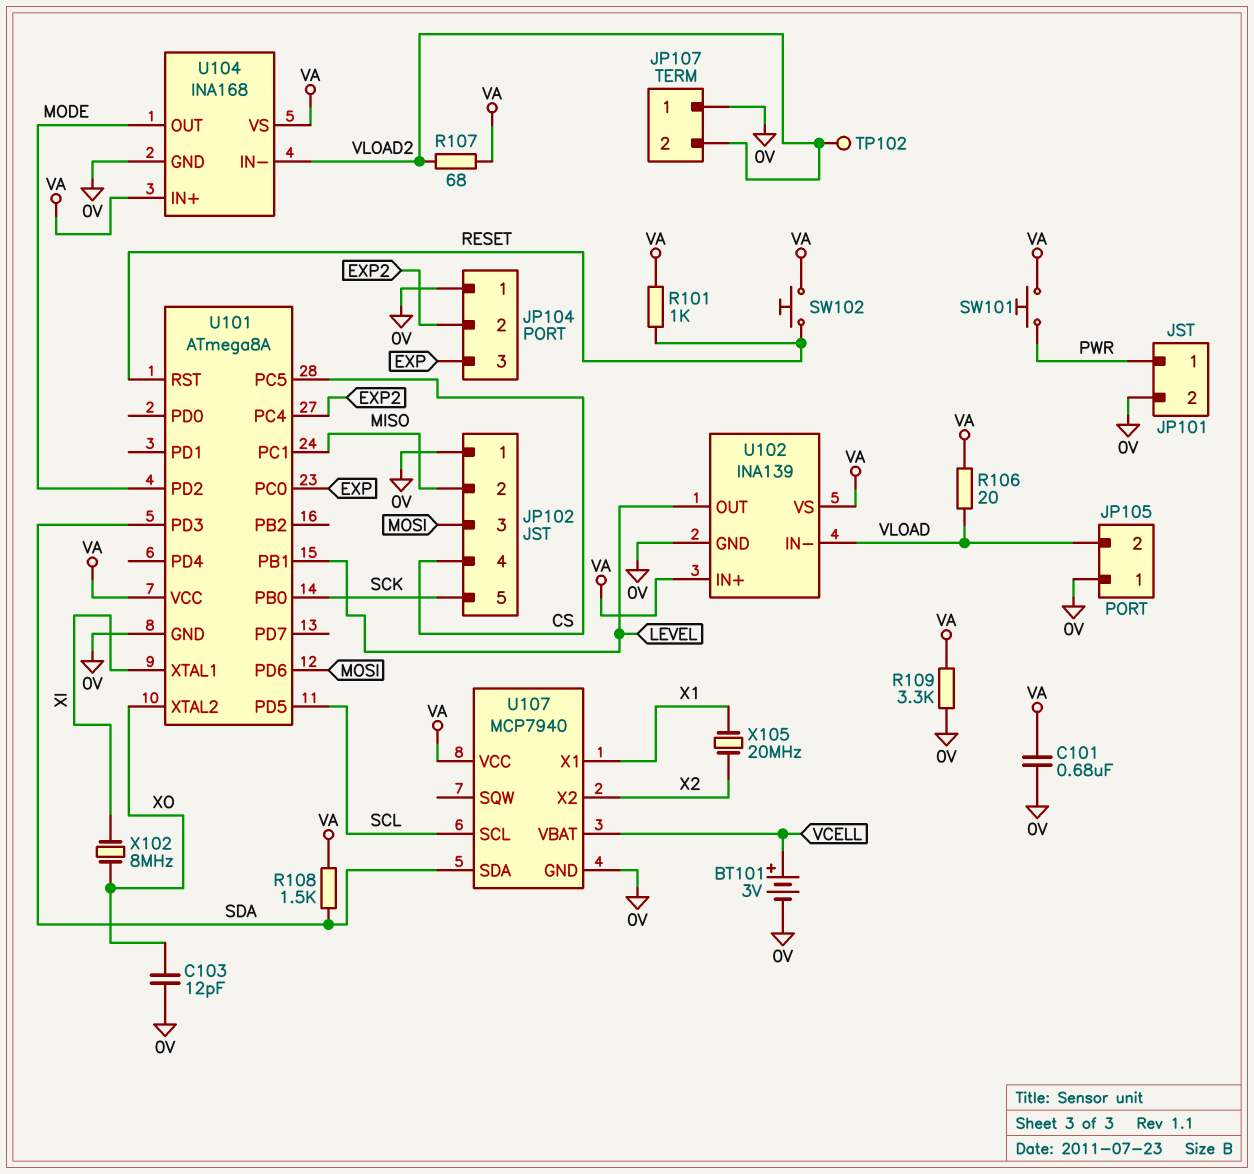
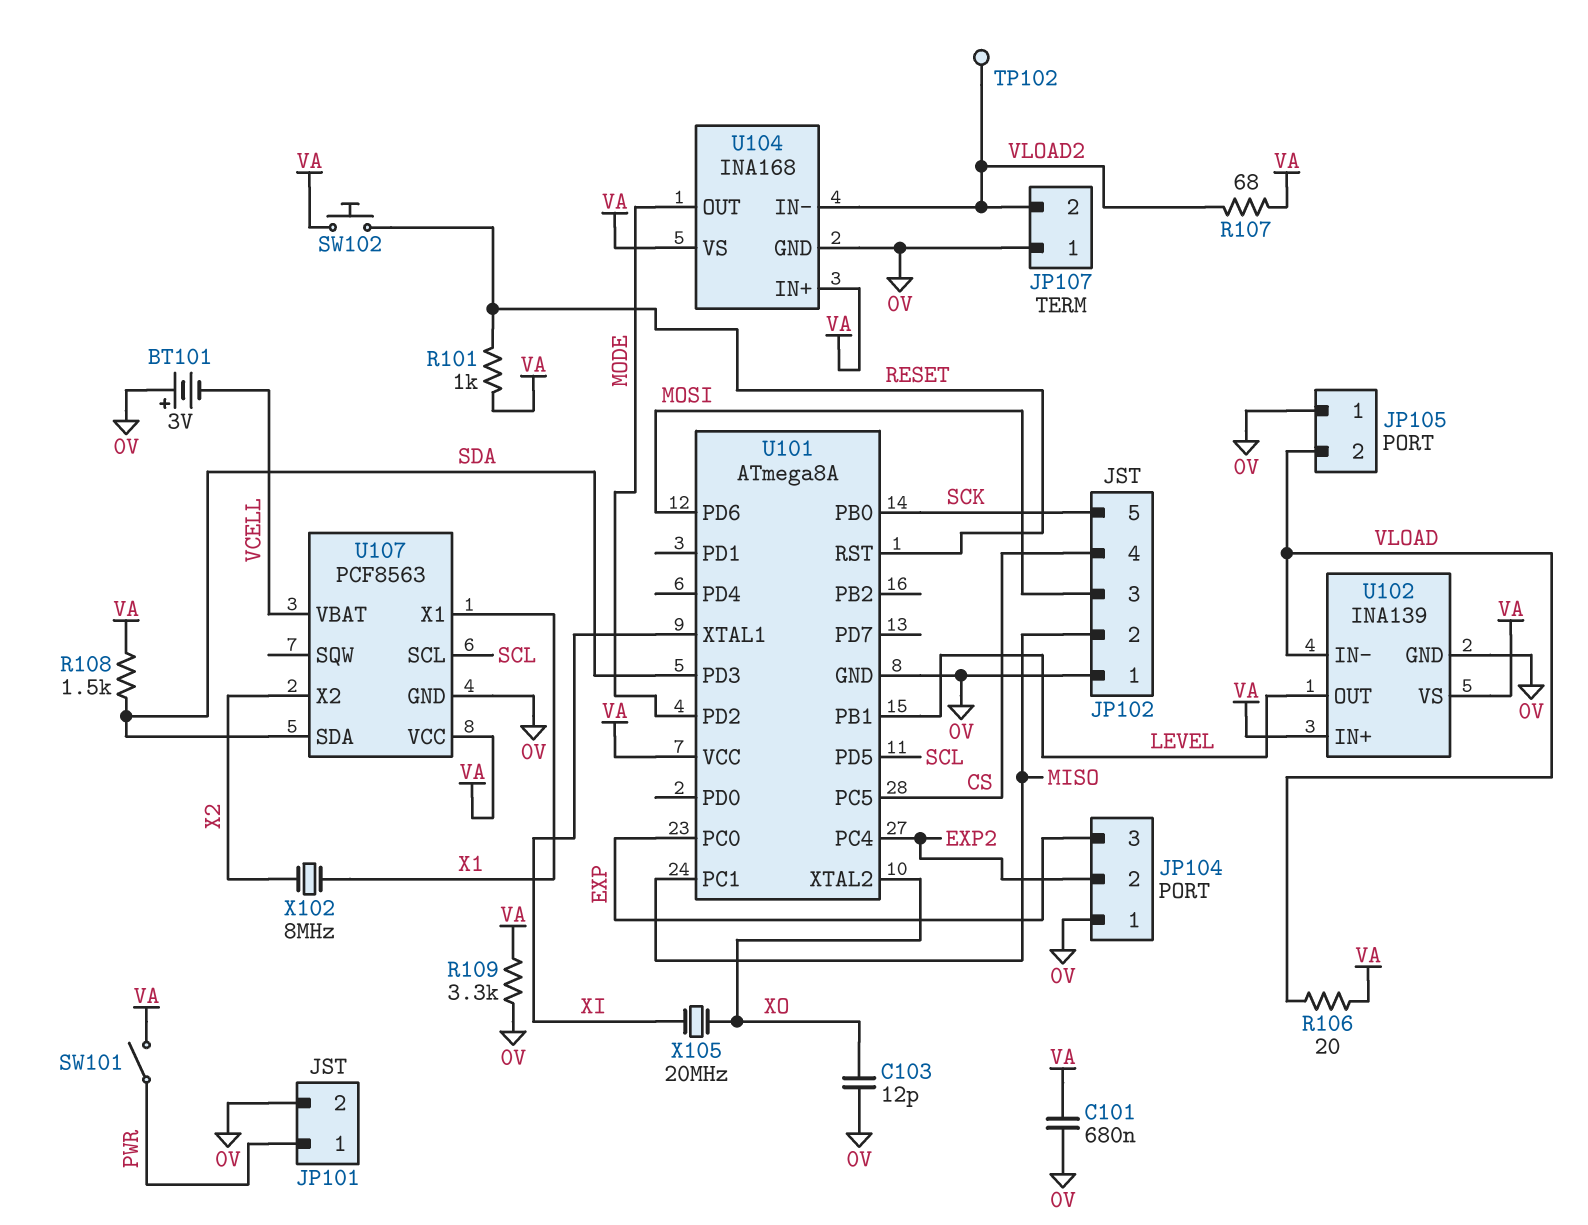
BT101: 3V (plus VCELL, minus 0V) -> 3V (plus 0V, minus VCELL)
SW101: button (PWR, VA) -> switch (PWR, VA)
U107: MCP7940 -> PCF8563
X102: 8MHz (XI, XO) -> 8MHz (X1, X2)
X105: 20MHz (X1, X2) -> 20MHz (XI, XO)

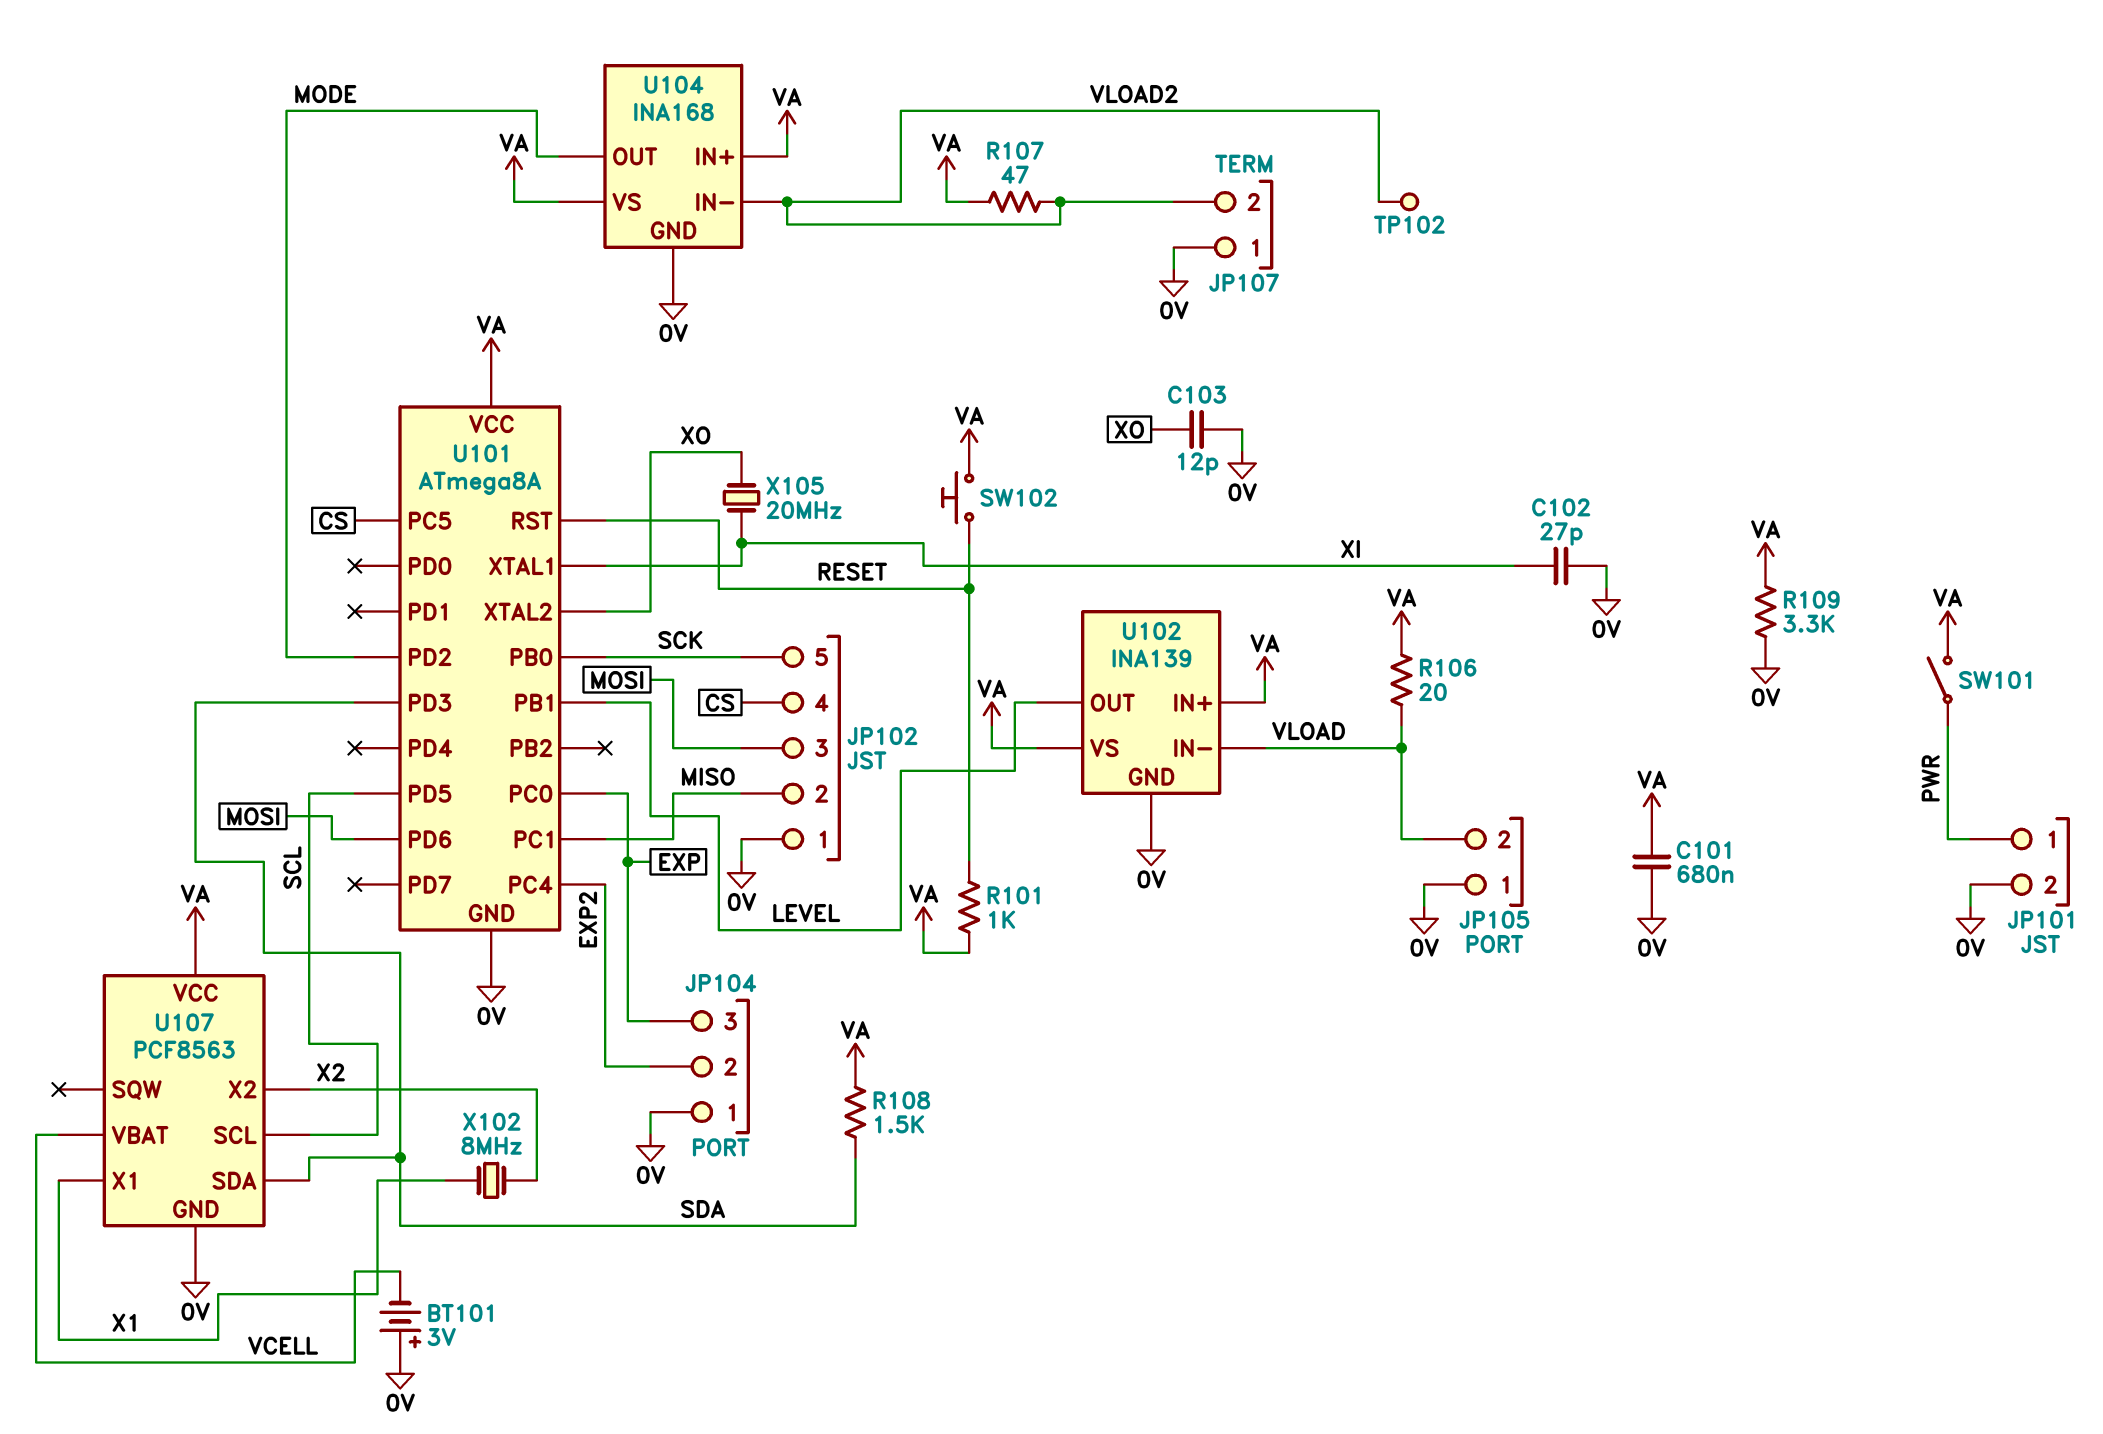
C102: none -> 27pF (0V, XI)
R107: 68 (VA, VLOAD2) -> 47 (VA, VLOAD2)

